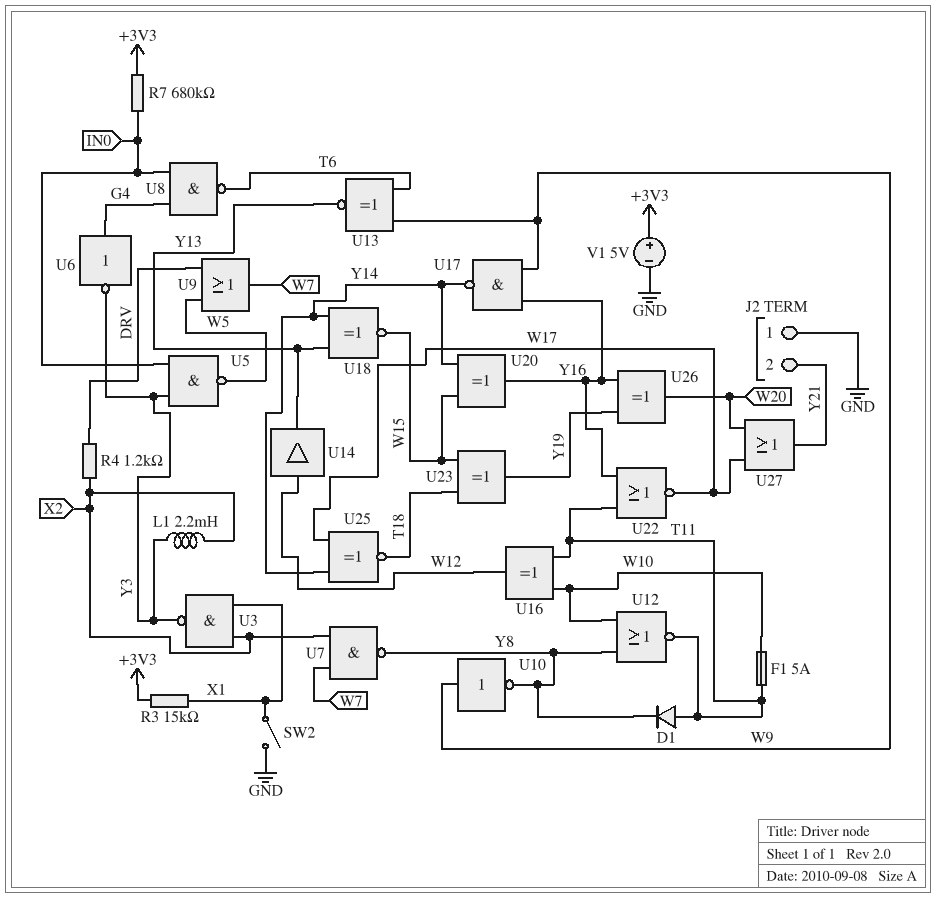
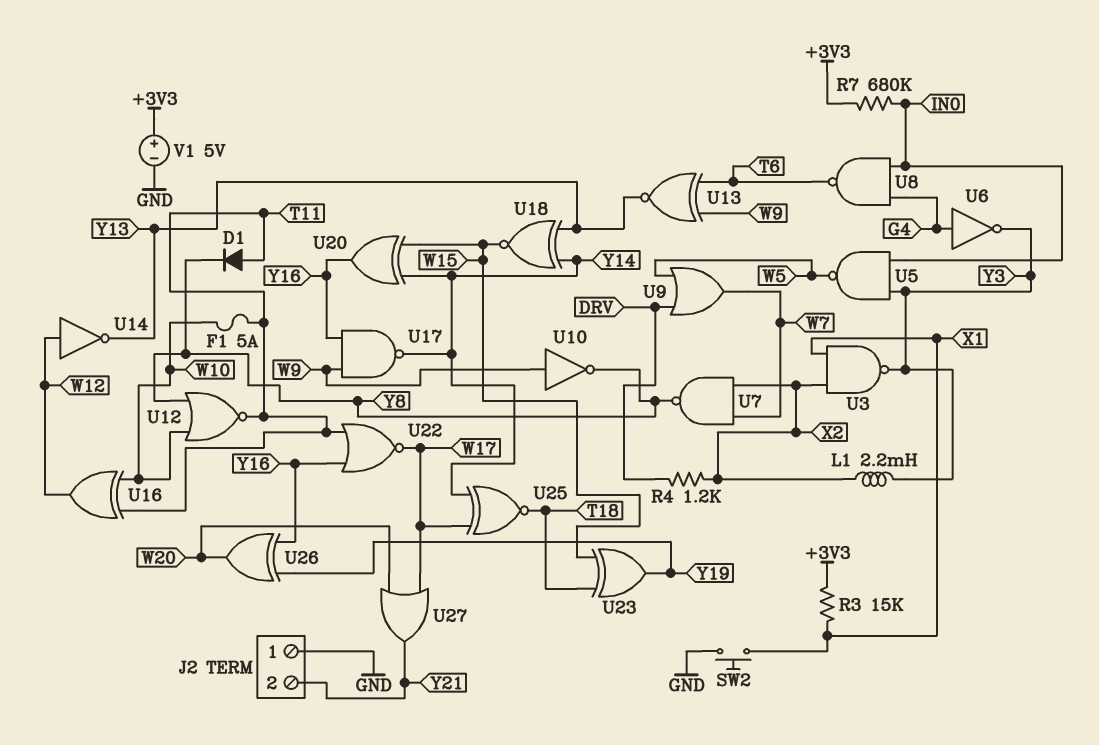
SW2: switch (GND, X1) -> button (GND, X1)
U14: buffer (in W12, out Y13) -> NOT (in W12, out Y13)

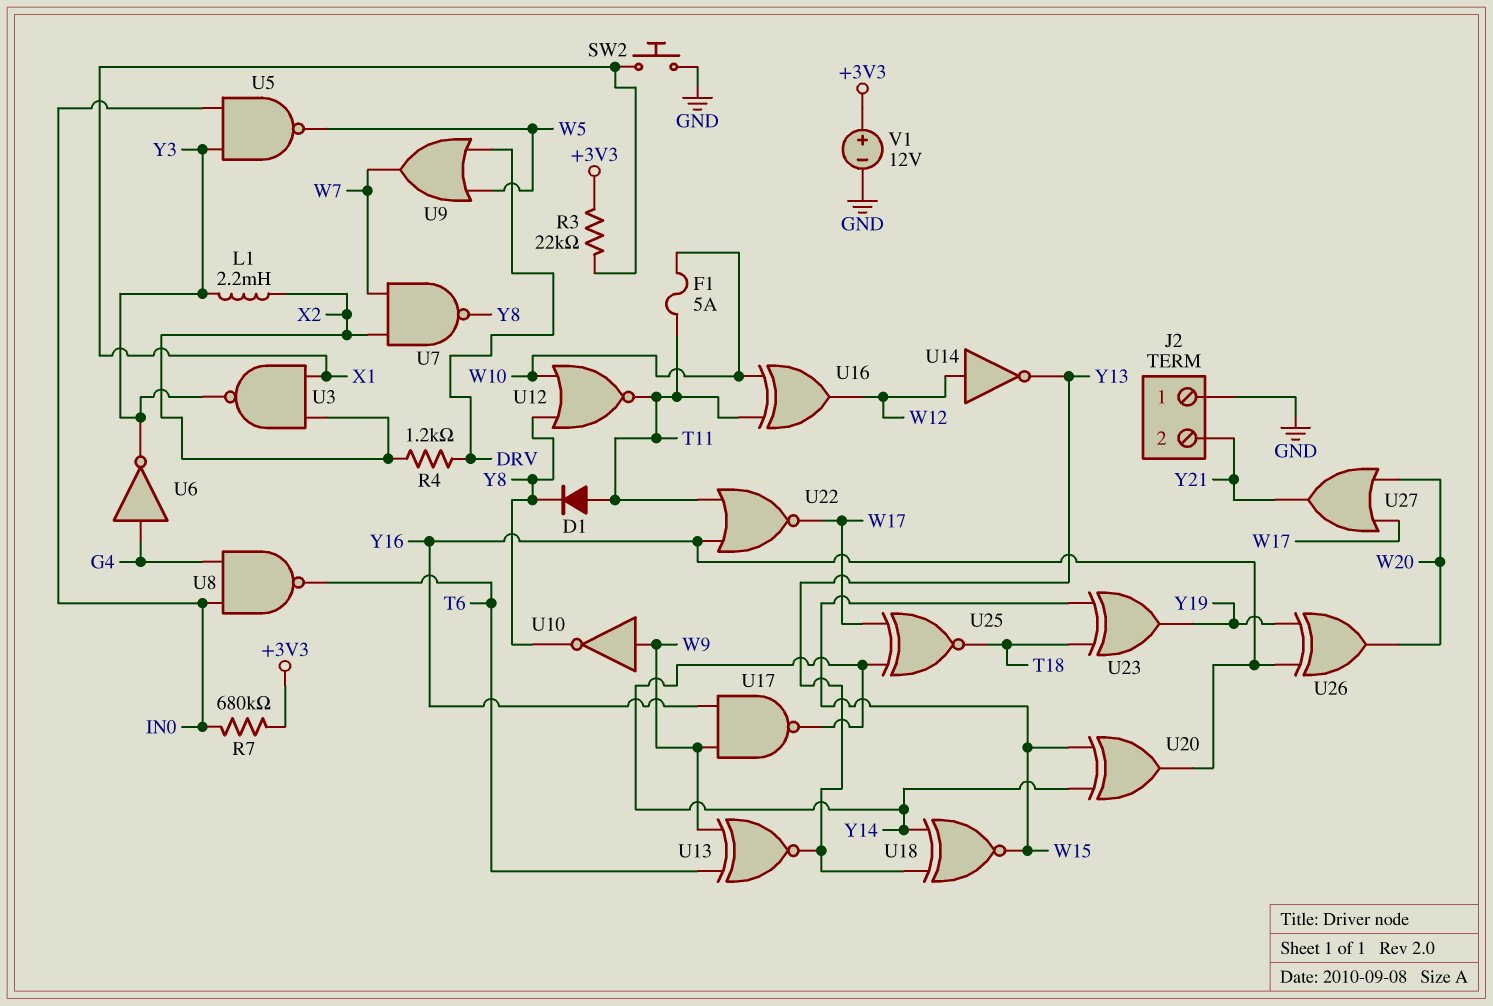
R3: 15k (+3V3, X1) -> 22k (+3V3, X1)
V1: 5V (plus +3V3, minus GND) -> 12V (plus +3V3, minus GND)

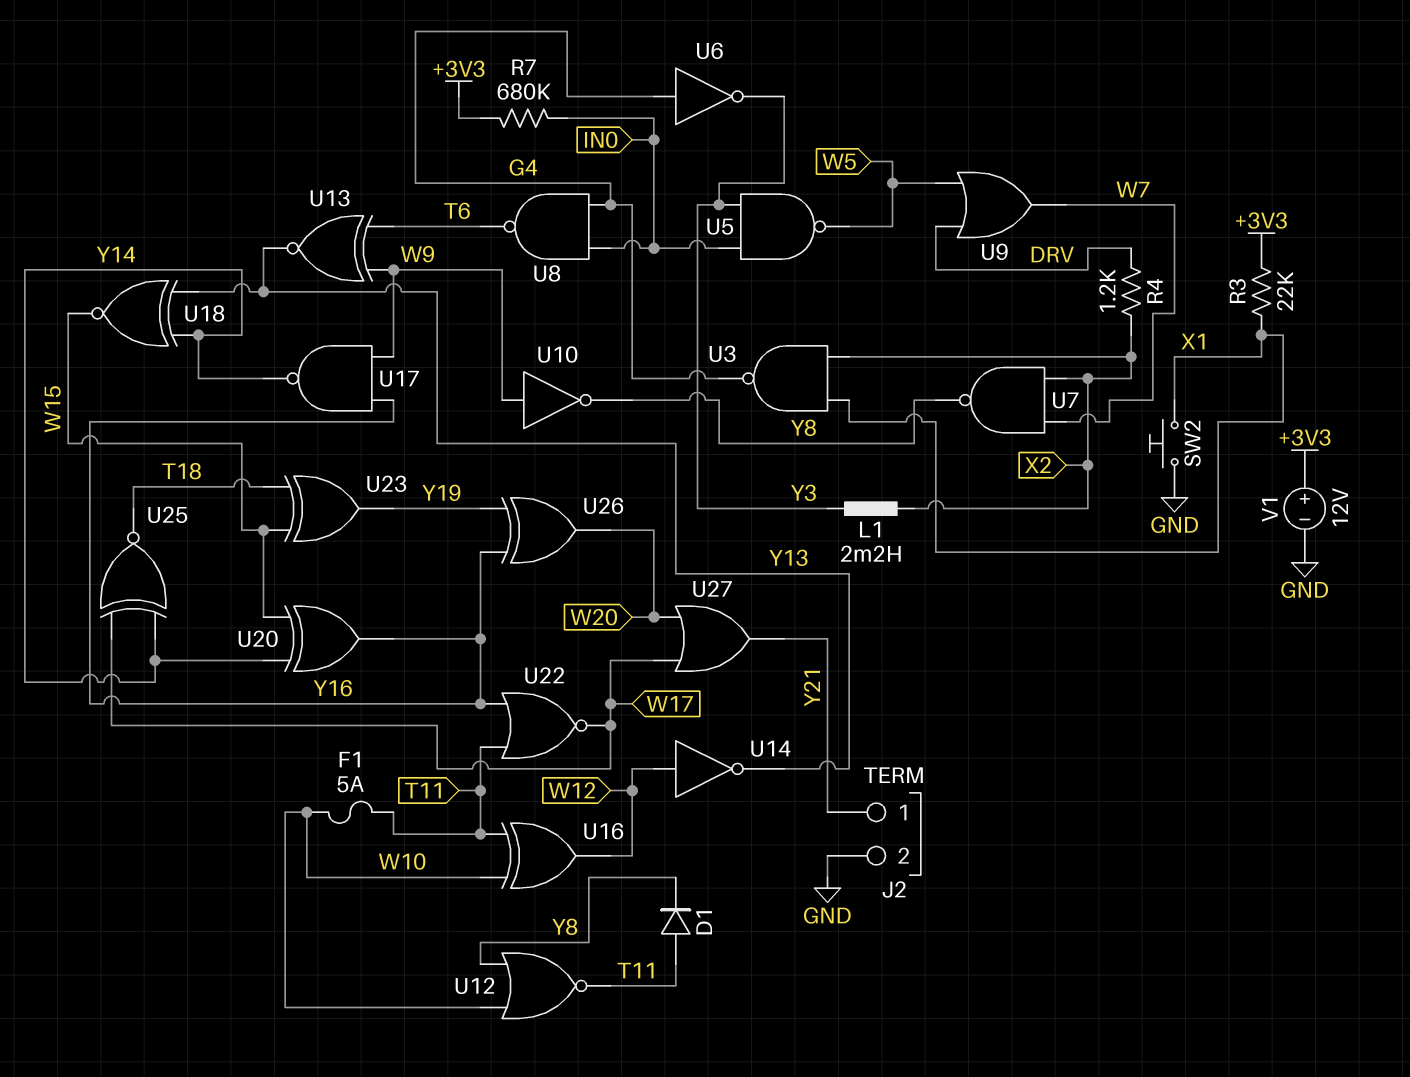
J2 pin 1: GND -> Y21
J2 pin 2: Y21 -> GND
U3: NAND (in X1, in X2, out Y3) -> NAND (in X1, in X2, out G4)

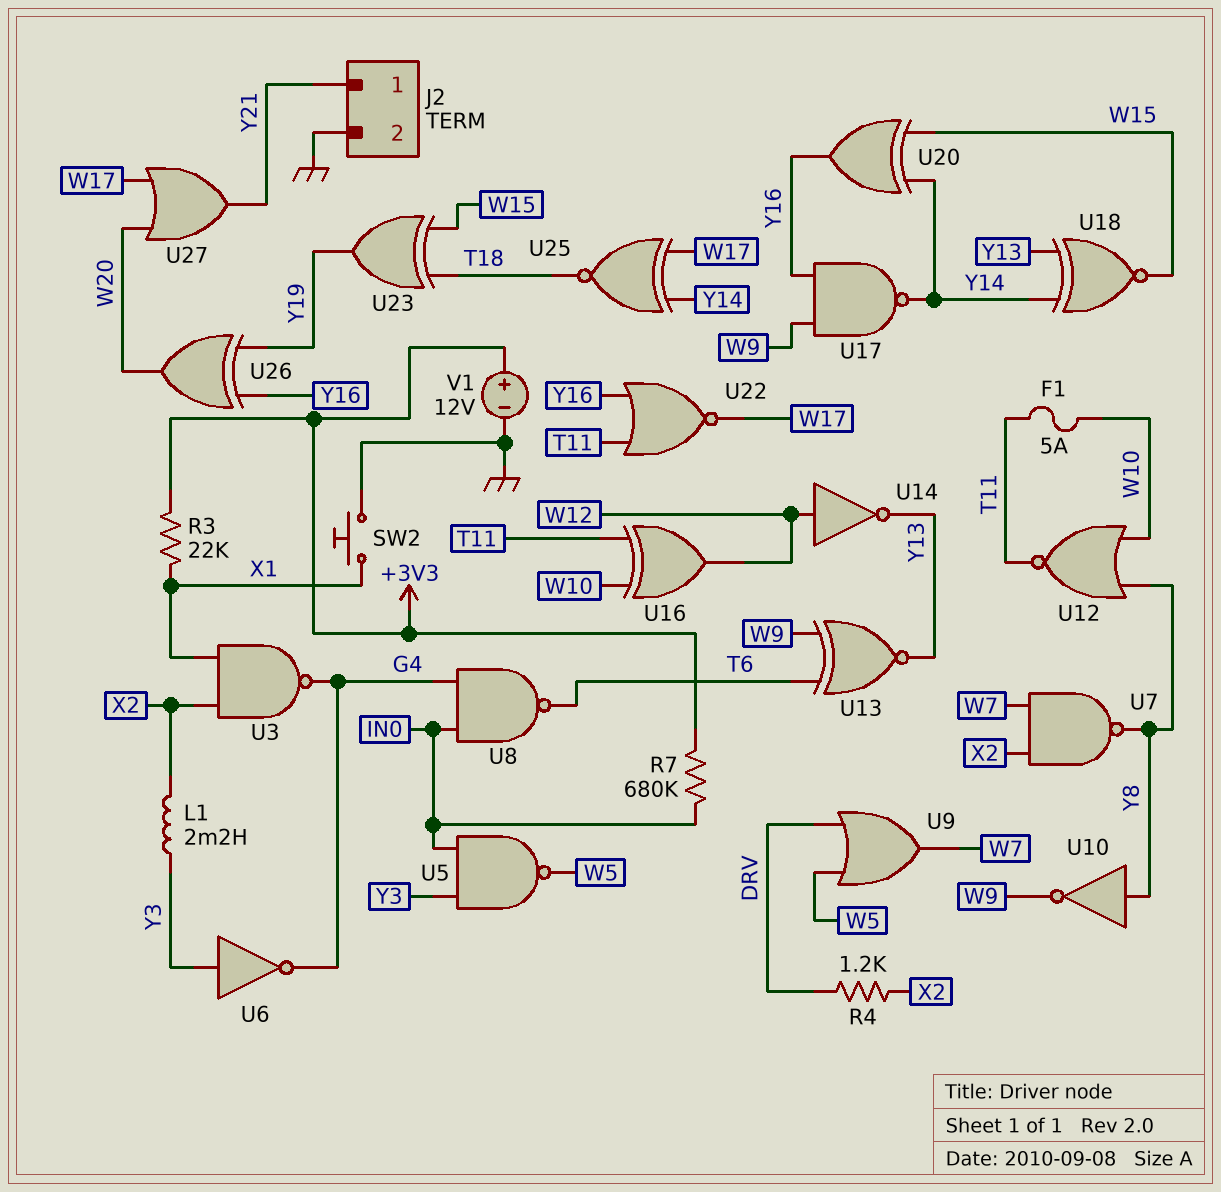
D1: diode (A T11, K Y8) -> none
U6: NOT (in G4, out Y3) -> NOT (in Y3, out G4)
U10: NOT (in W9, out Y8) -> NOT (in Y8, out W9)

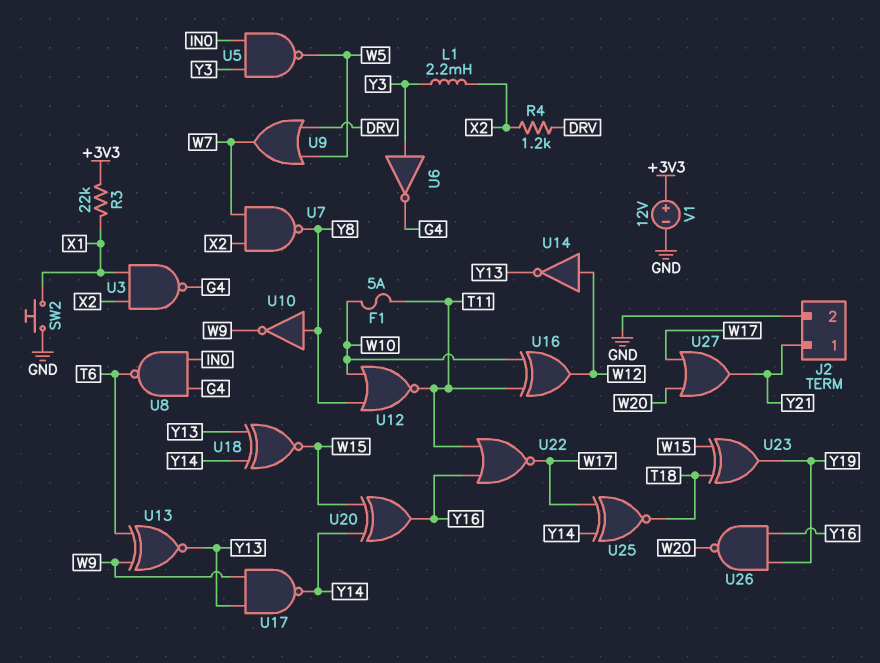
R7: 680k (+3V3, IN0) -> none
U17: NAND (in W9, in Y16, out Y14) -> NAND (in W9, in Y13, out Y14)
U26: XOR (in Y16, in Y19, out W20) -> NAND (in Y16, in Y19, out W20)

